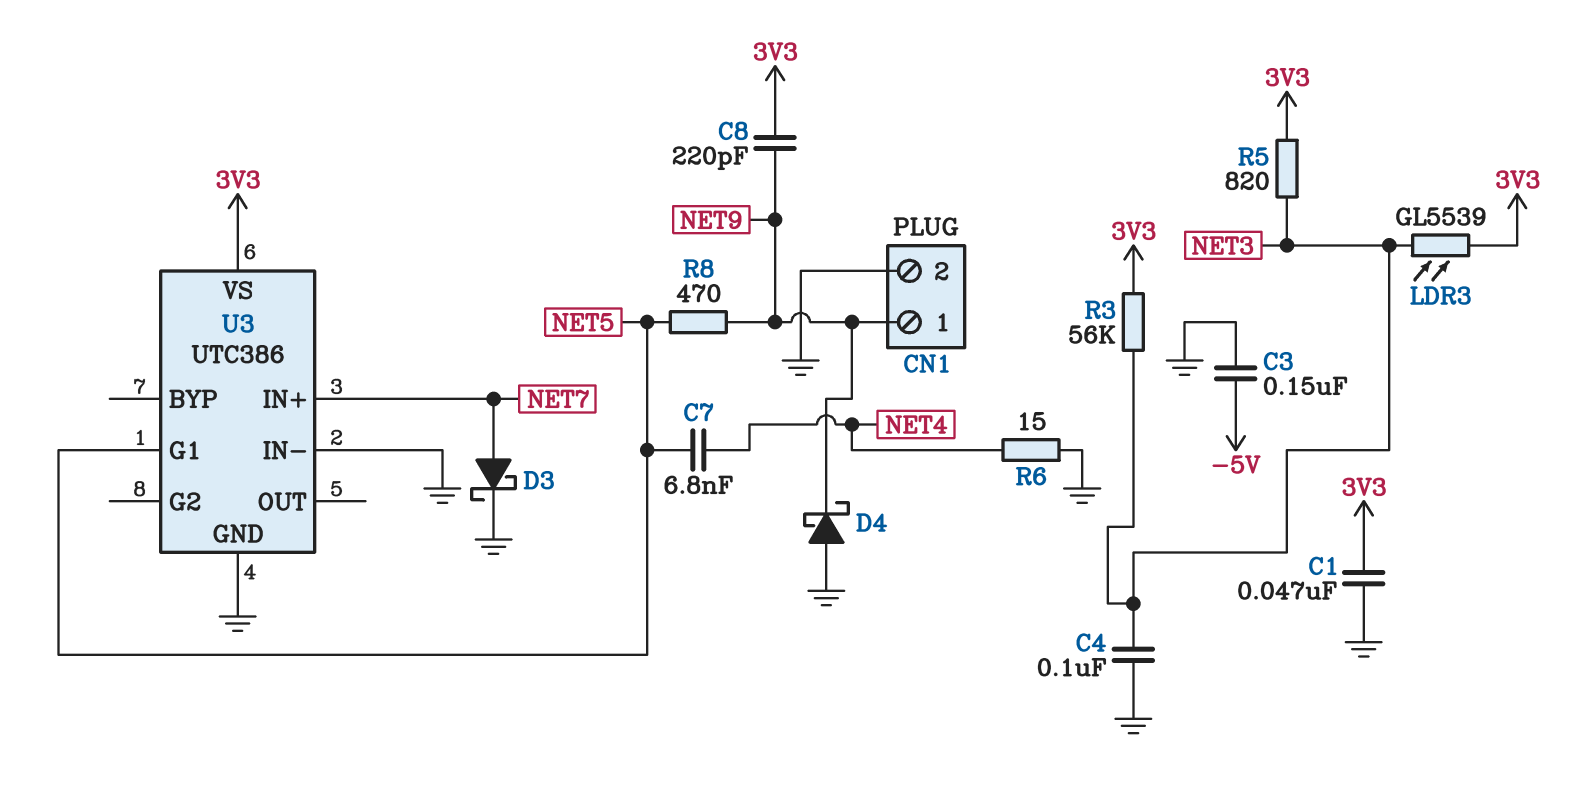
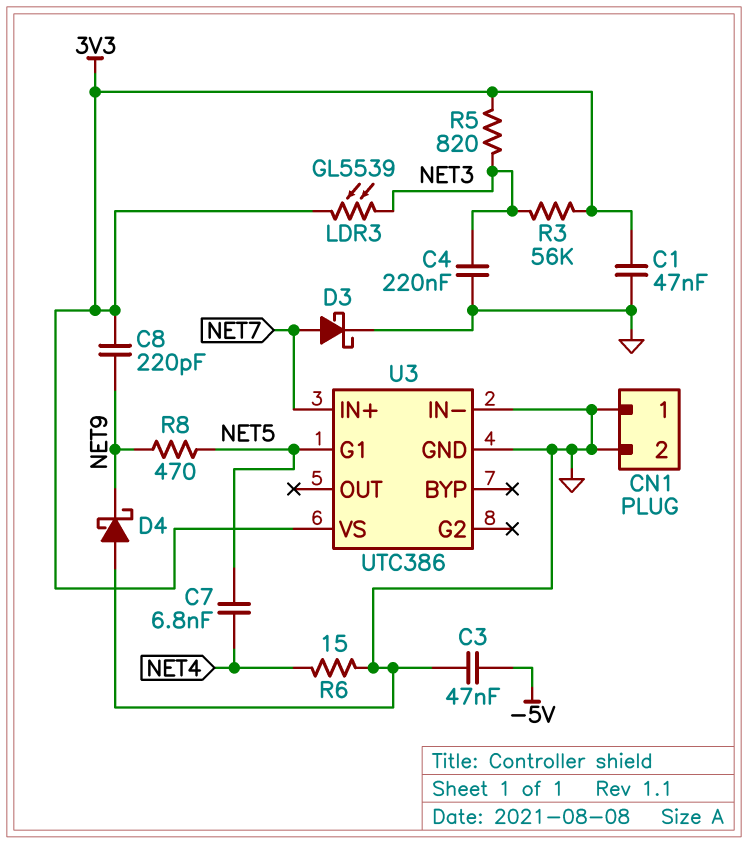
C3: 150nF (-5V, GND) -> 47nF (-5V, GND)
C4: 100nF (GND, NET3) -> 220nF (GND, NET3)
CN1 pin 1: NET9 -> GND

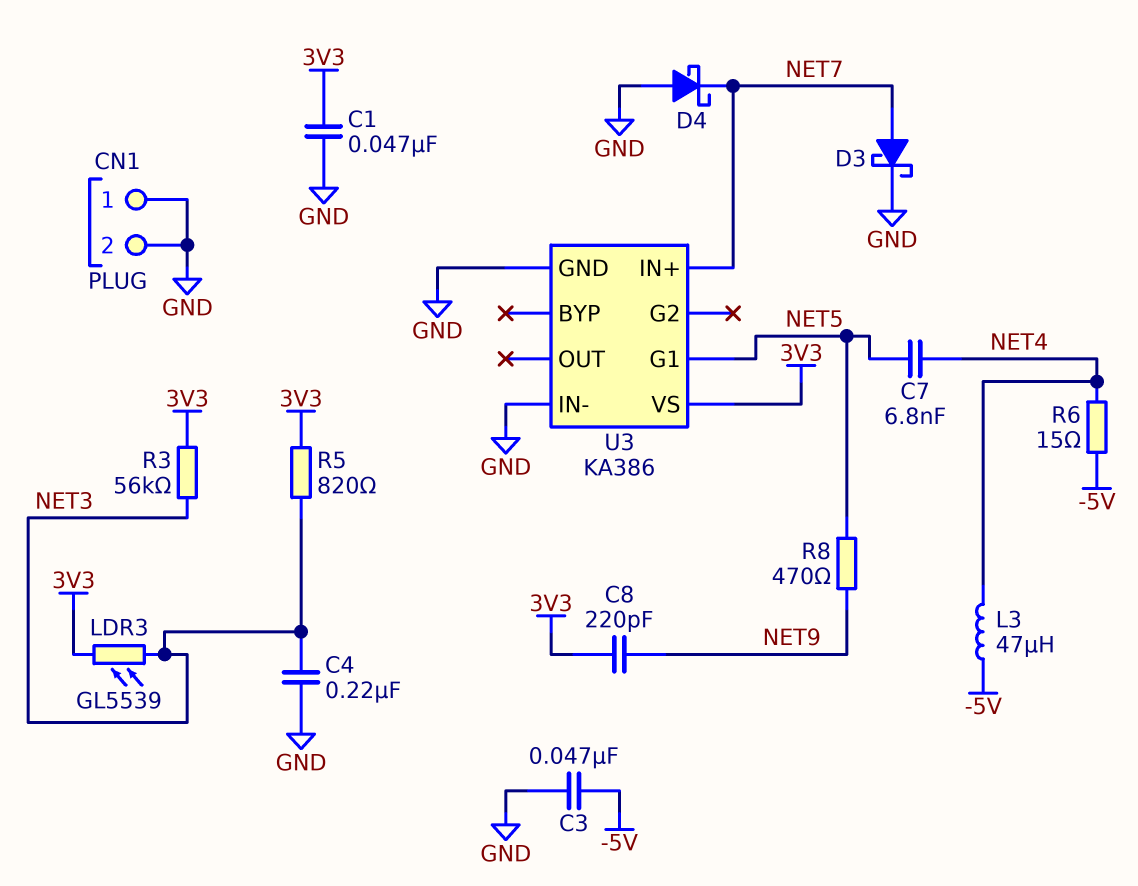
D4: schottky (A GND, K NET9) -> schottky (A GND, K NET7)
L3: none -> 47uH (-5V, NET4)
R6: 15 (GND, NET4) -> 15 (-5V, NET4)
U3: UTC386 -> KA386

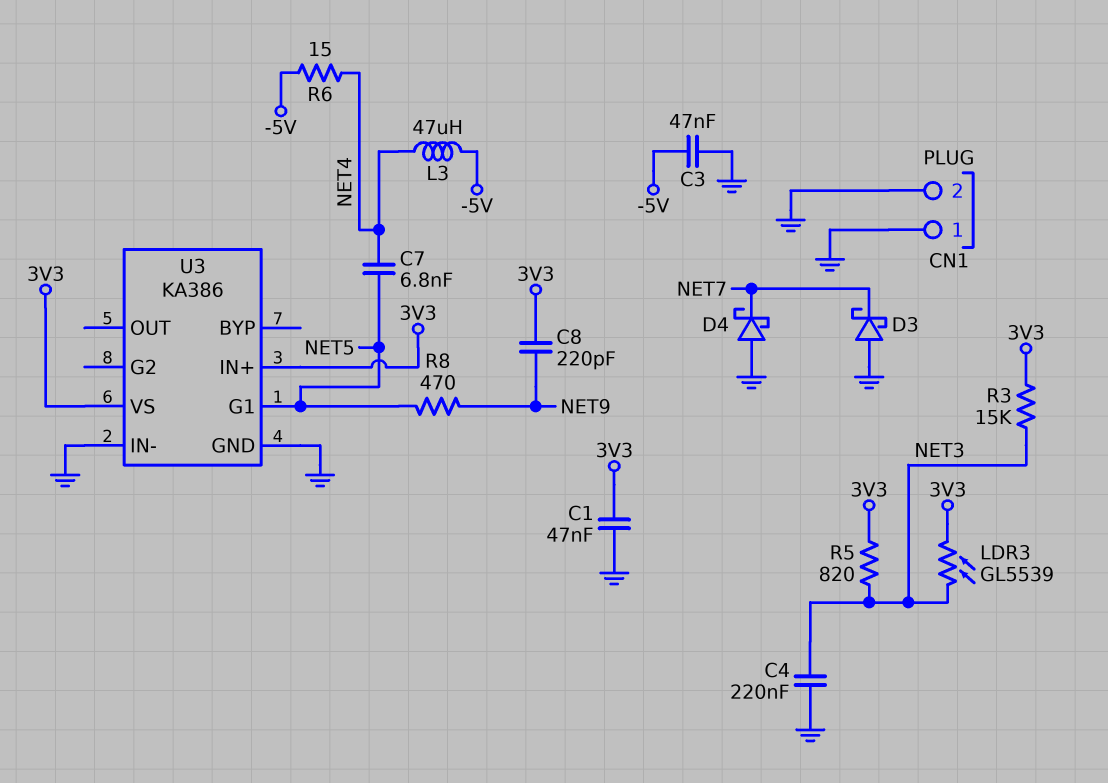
D3: schottky (A NET7, K GND) -> schottky (A GND, K NET7)
R3: 56k (3V3, NET3) -> 15k (3V3, NET3)
U3 pin IN+: NET7 -> 3V3

